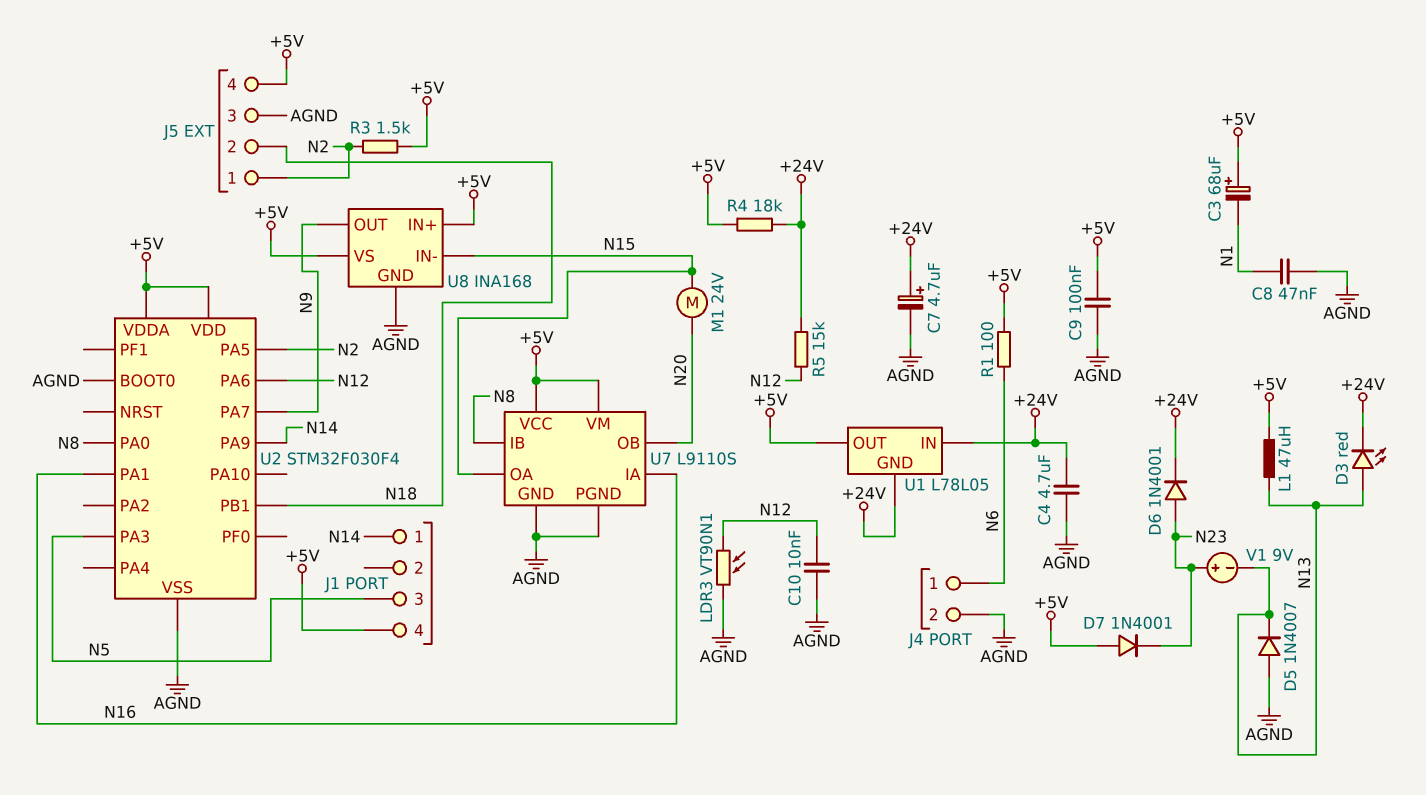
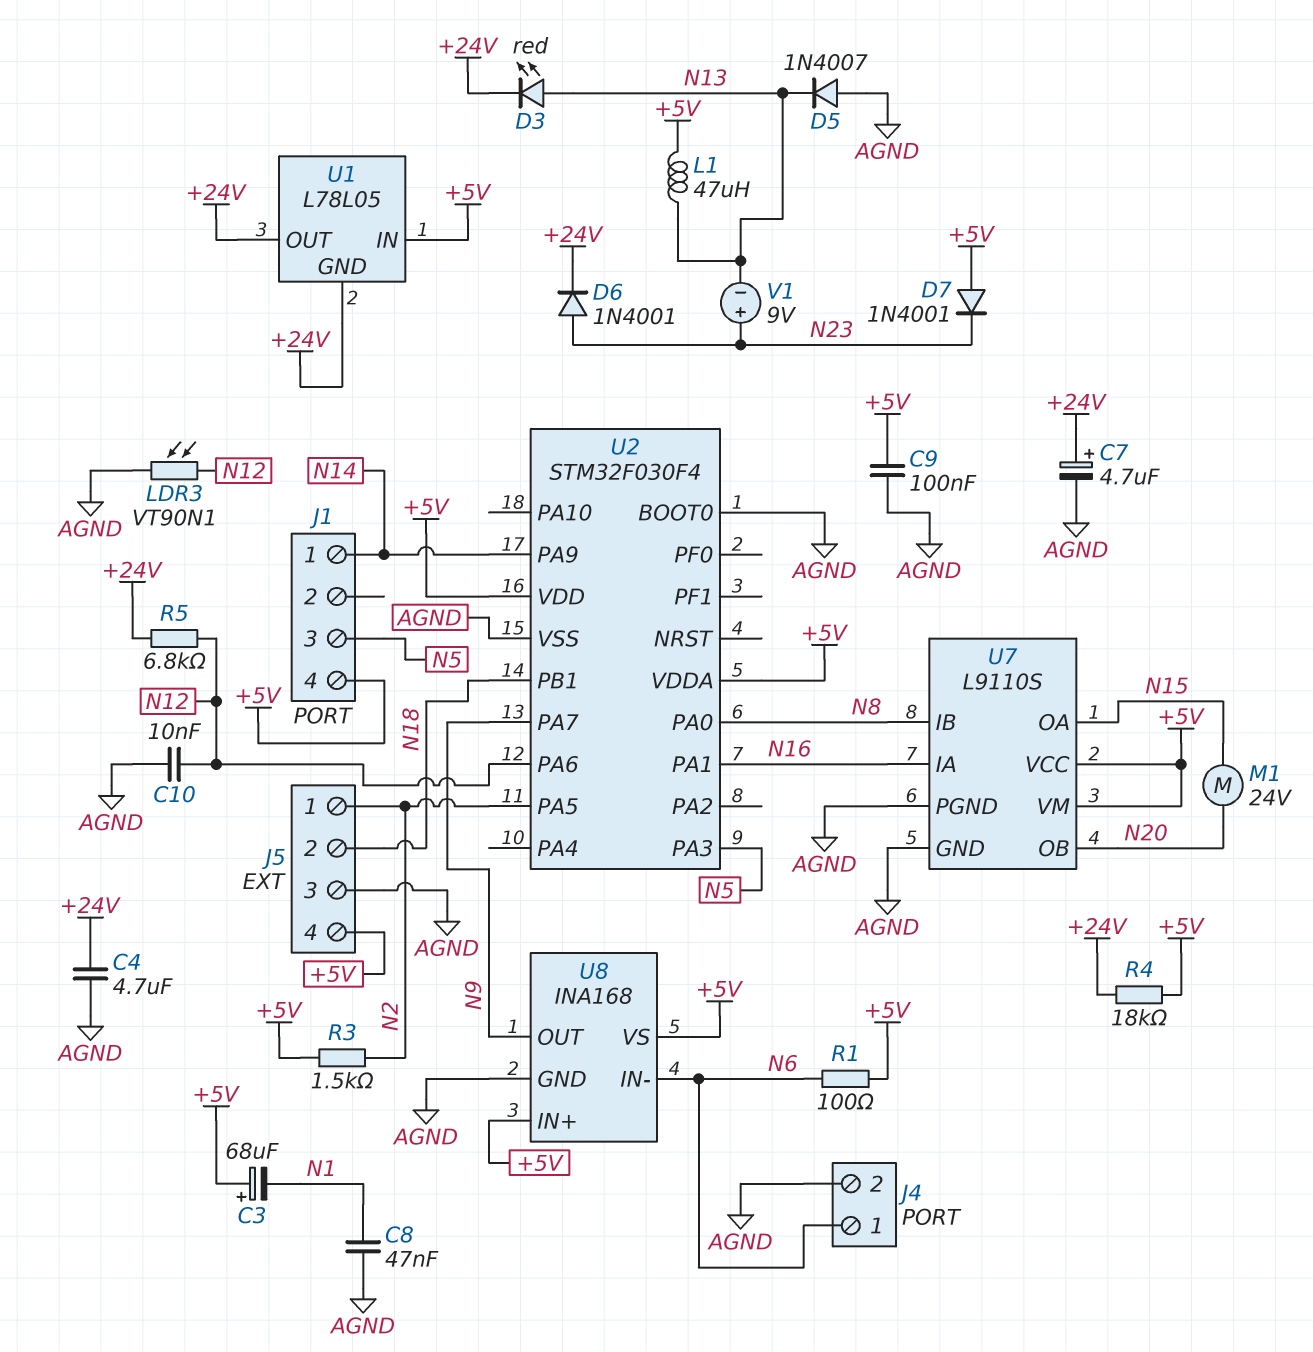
R5: 15k (+24V, N12) -> 6.8k (+24V, N12)
U1 pin IN: +24V -> +5V
U1 pin OUT: +5V -> +24V
U8 pin IN-: N15 -> N6

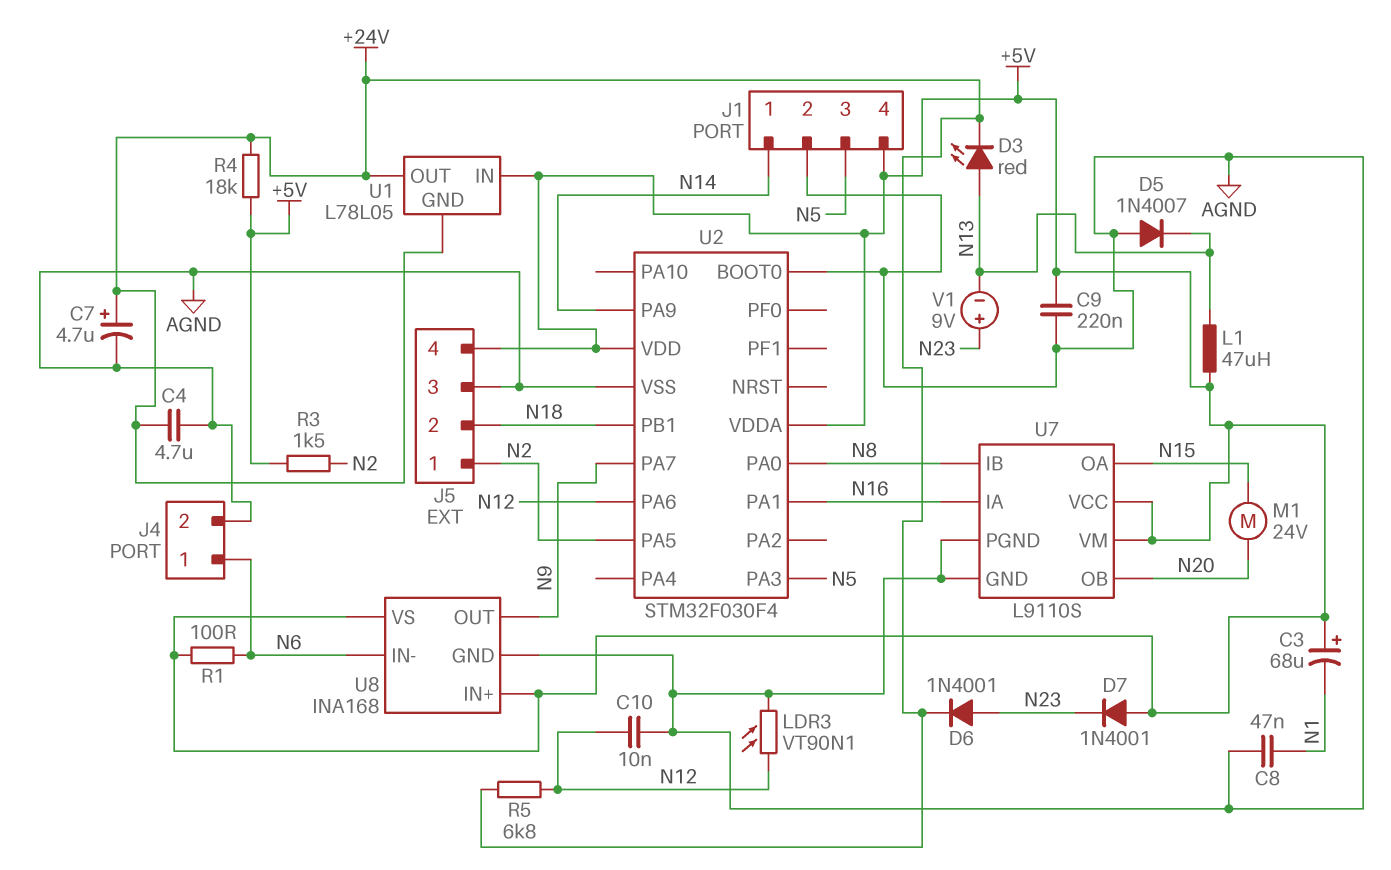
C9: 100nF (+5V, AGND) -> 220nF (+5V, AGND)
J1 pin 2: none -> AGND

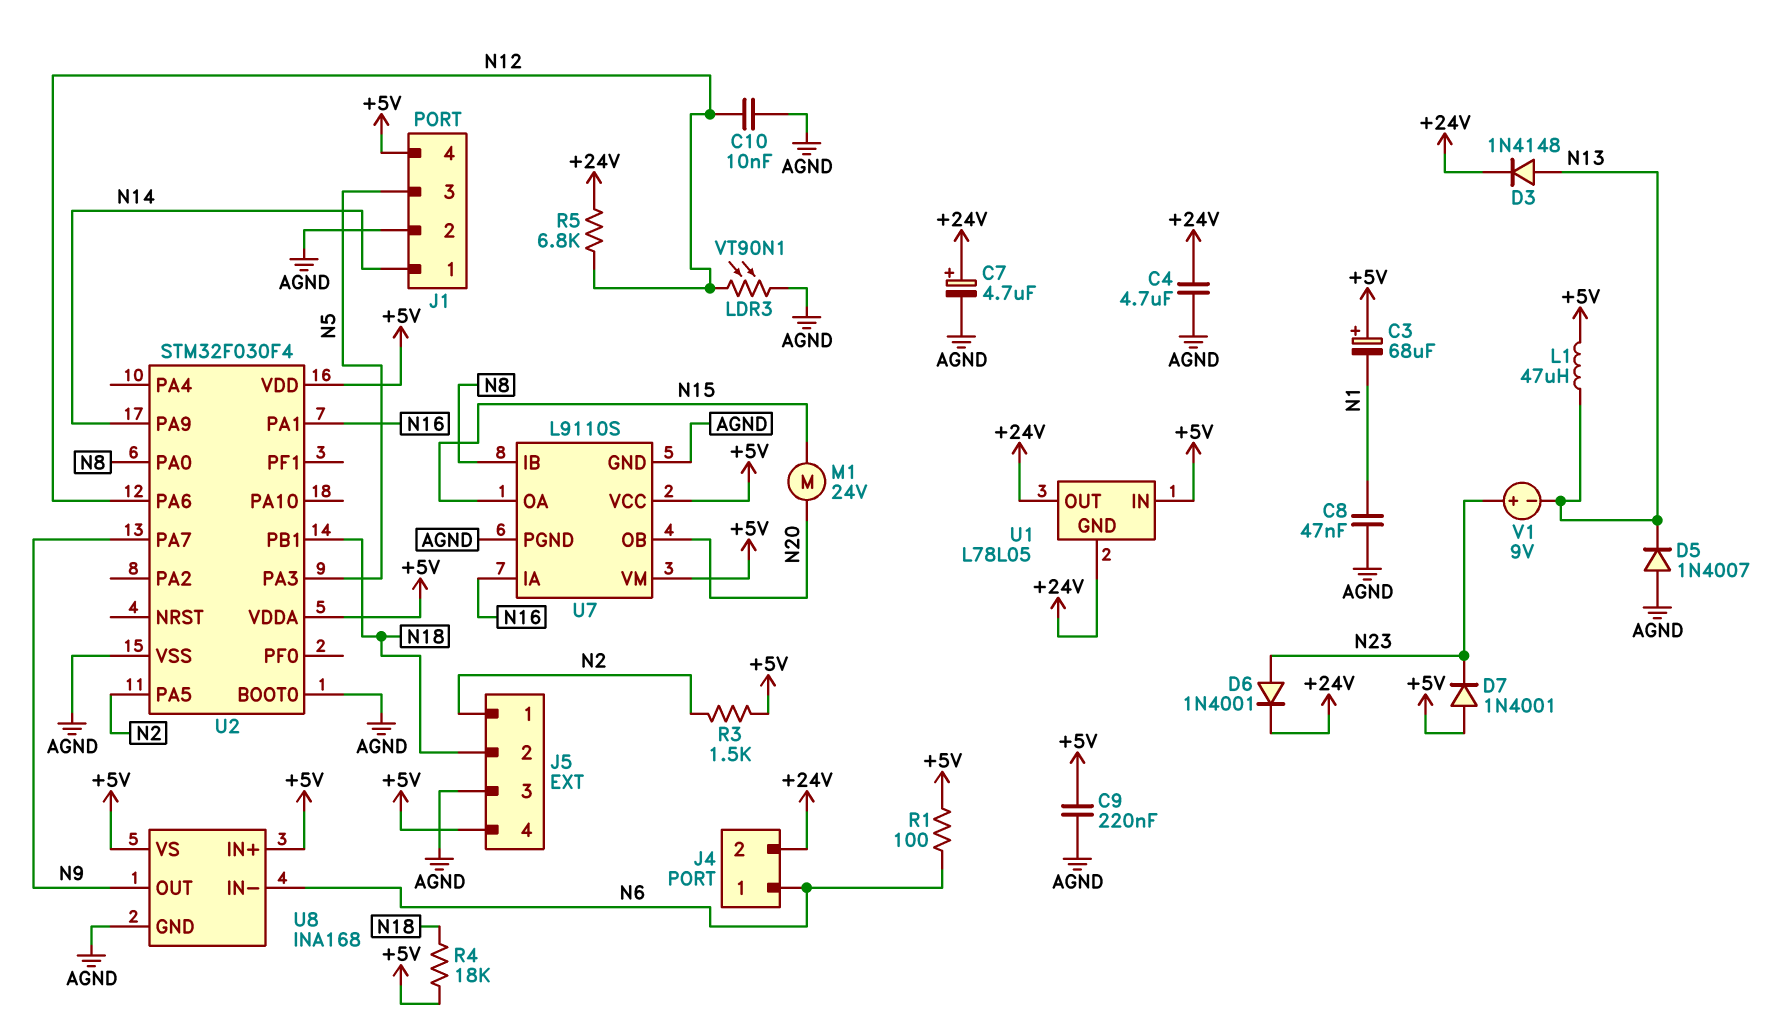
D3: LED red (A N13, K +24V) -> diode 1N4148 (A N13, K +24V)
J4 pin 2: AGND -> +24V
R4: 18k (+5V, +24V) -> 18k (+5V, N18)

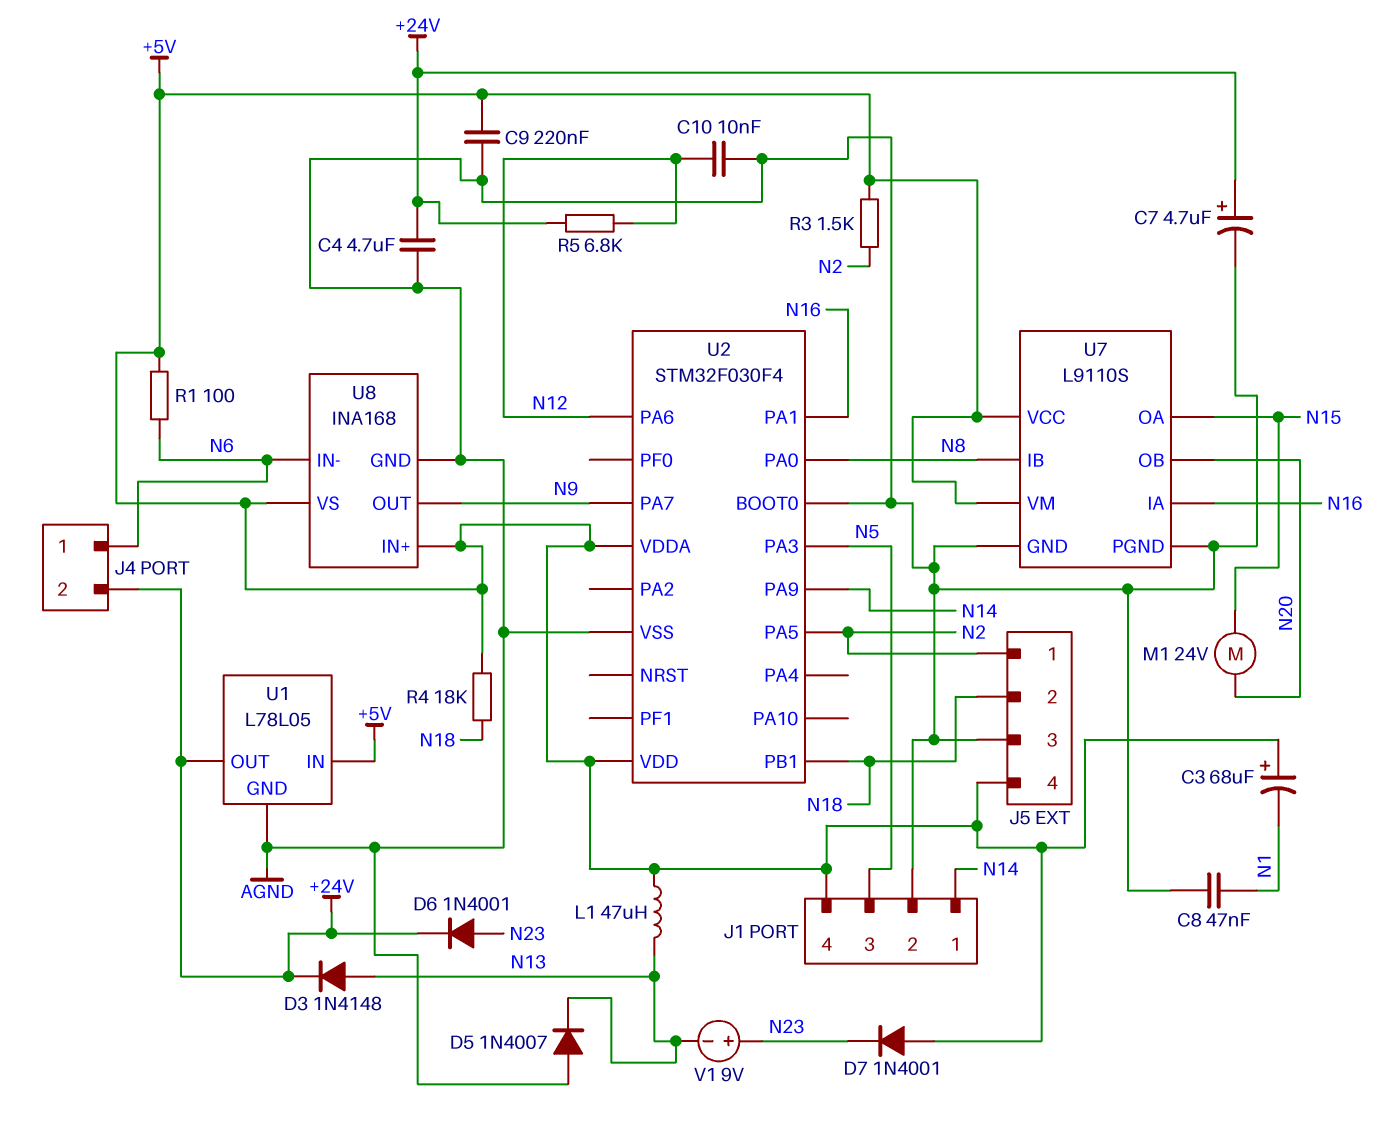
LDR3: VT90N1 (AGND, N12) -> none
U1 pin GND: +24V -> AGND

